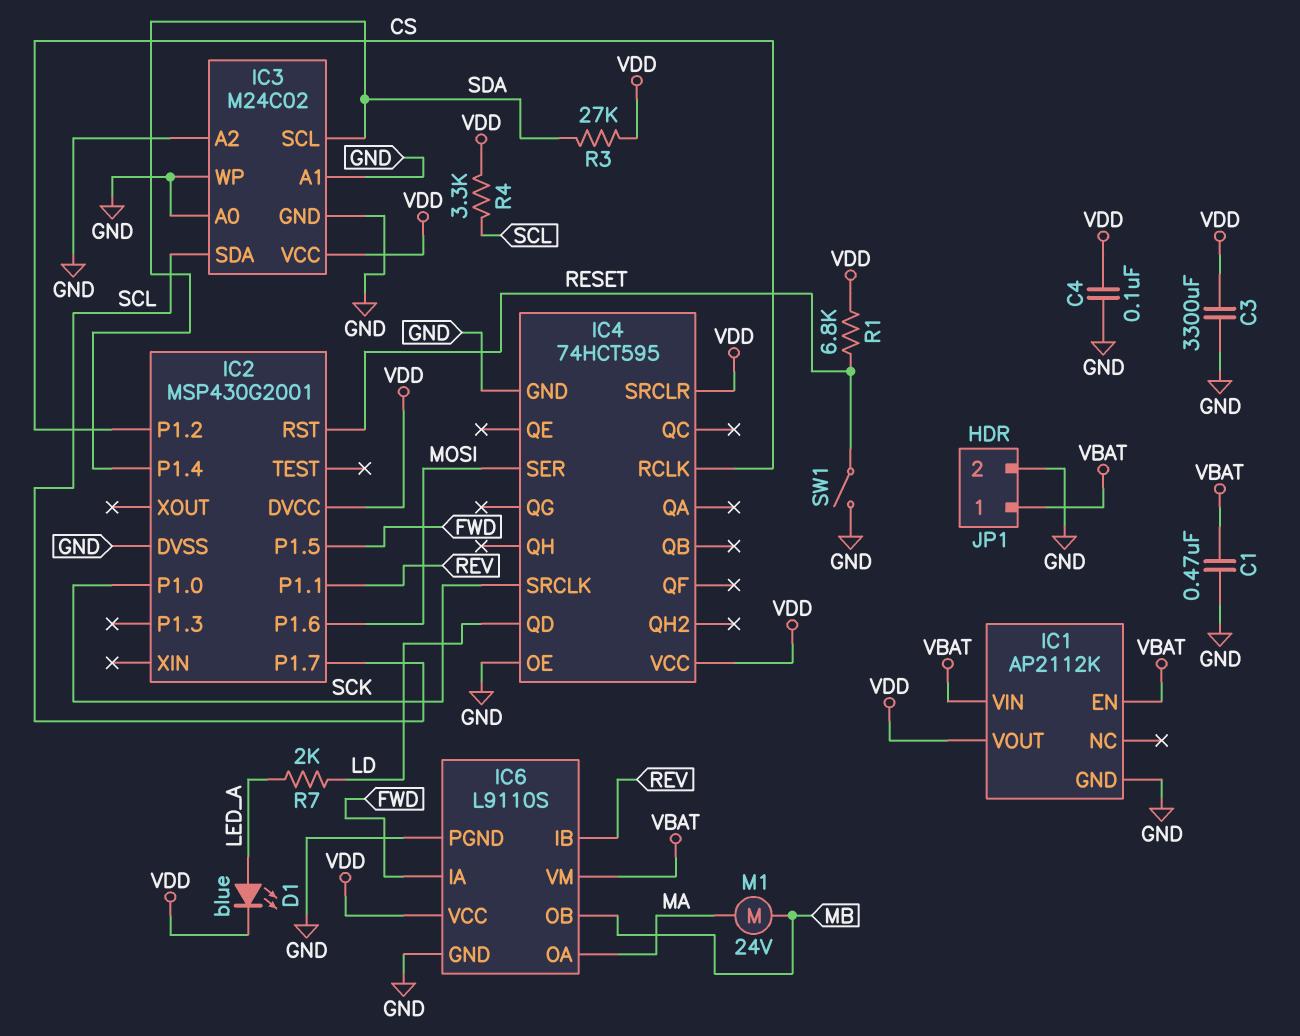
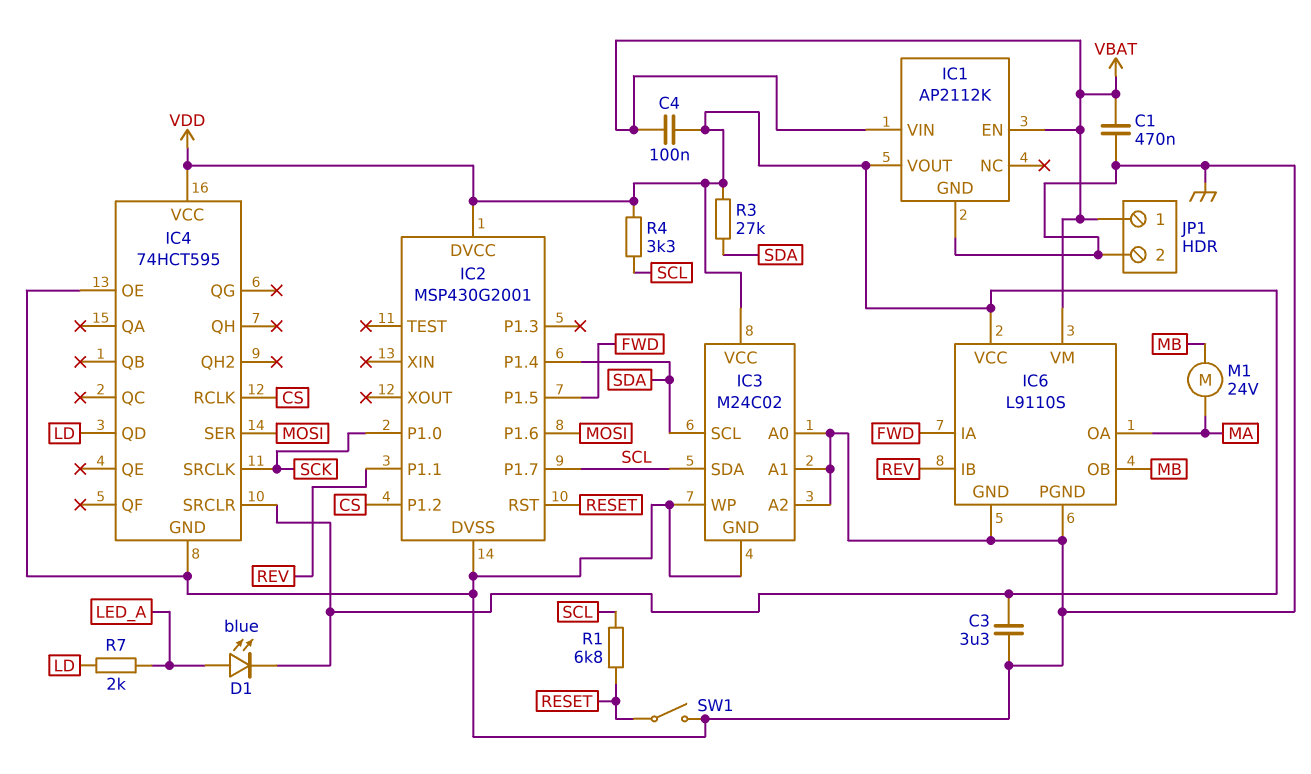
C3: 3300uF (GND, VDD) -> 3.3uF (GND, VDD)
C4: 100nF (GND, VDD) -> 100nF (VBAT, VDD)
R1: 6.8k (RESET, VDD) -> 6.8k (RESET, SCL)

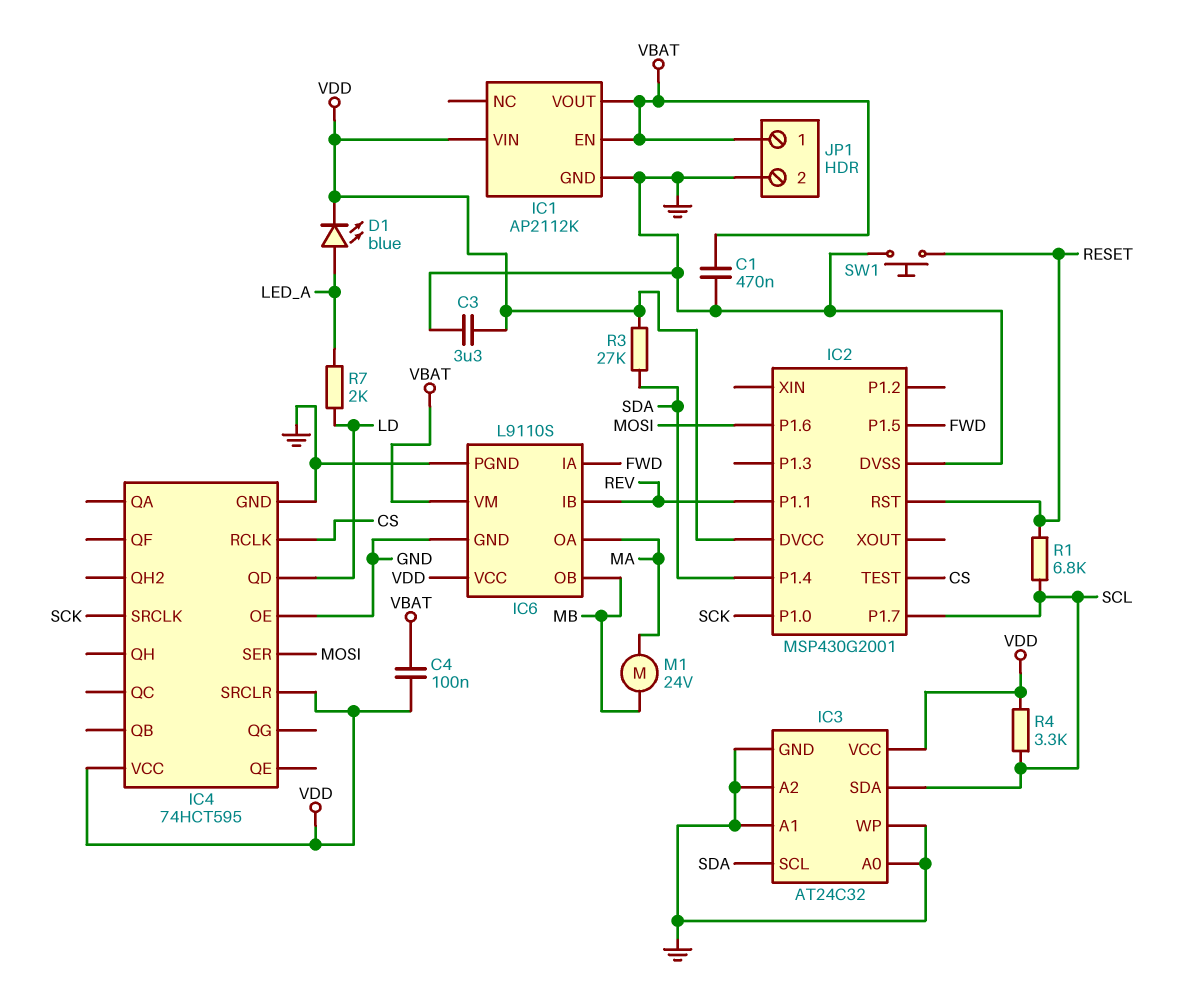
IC1 pin VIN: VBAT -> VDD
IC1 pin VOUT: VDD -> VBAT
IC2 pin P1.2: CS -> none
IC2 pin TEST: none -> CS
IC3: M24C02 -> AT24C32
SW1: switch (GND, RESET) -> button (GND, RESET)

